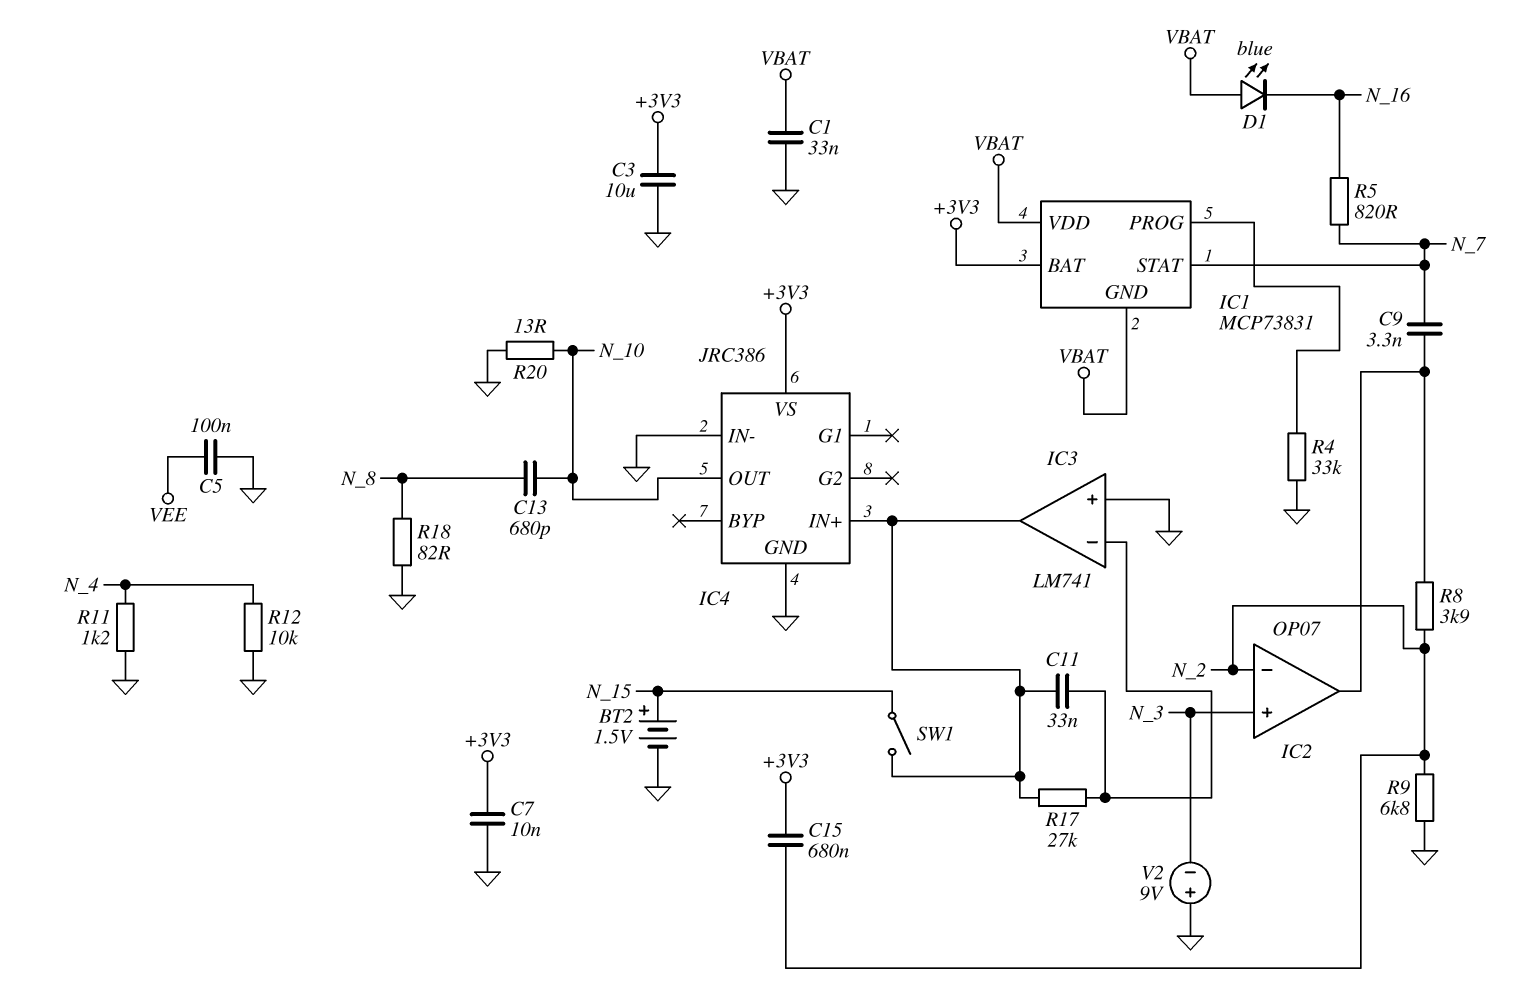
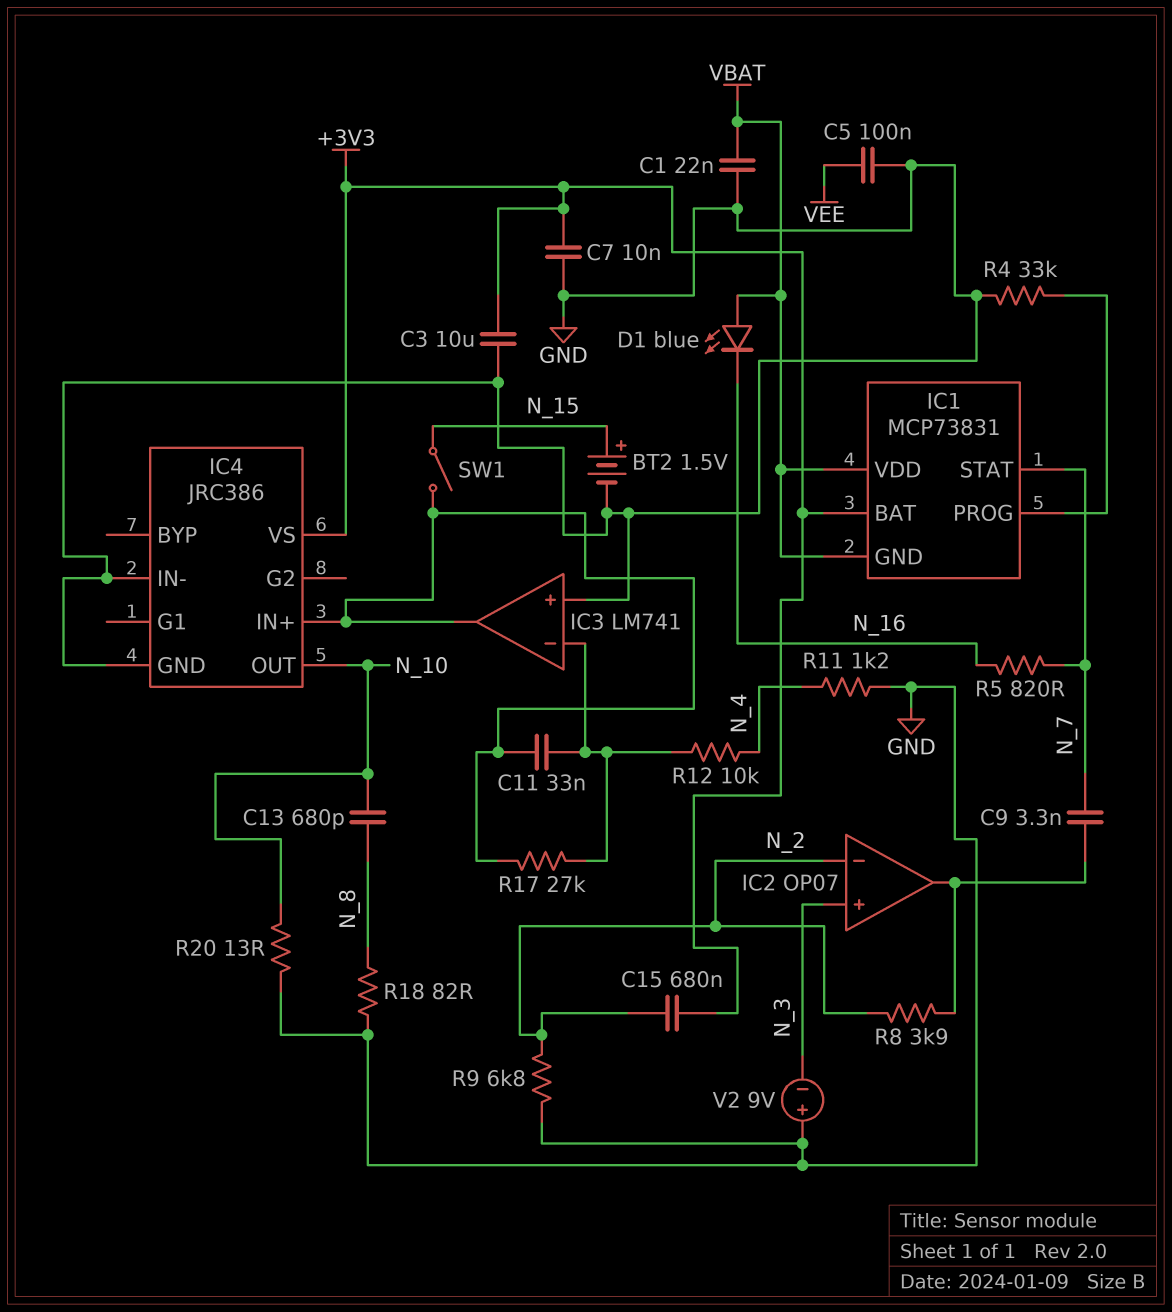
C1: 33nF (GND, VBAT) -> 22nF (GND, VBAT)
R12: 10k (GND, N_4) -> 10k (IC3/in-, N_4)

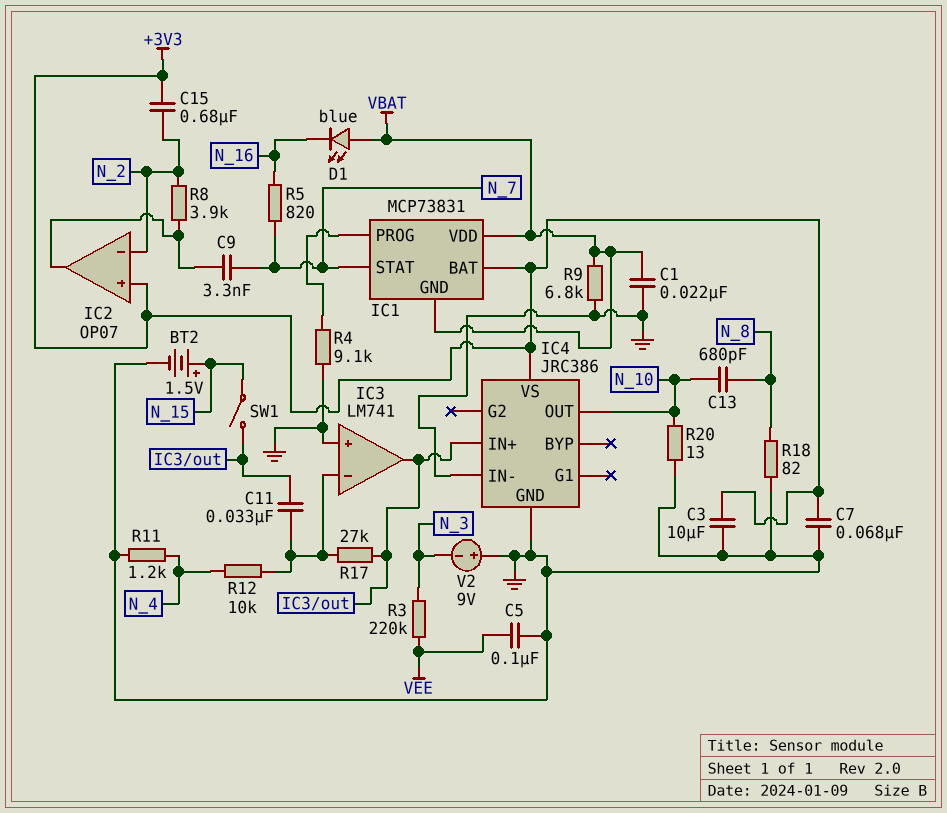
C7: 10nF (+3V3, GND) -> 68nF (+3V3, GND)
IC2 pin in+: N_3 -> +3V3
R3: none -> 220k (N_3, VEE)
R4: 33k (GND, IC1/PROG) -> 9.1k (GND, IC1/PROG)
R9: 6.8k (GND, N_2) -> 6.8k (GND, VBAT)

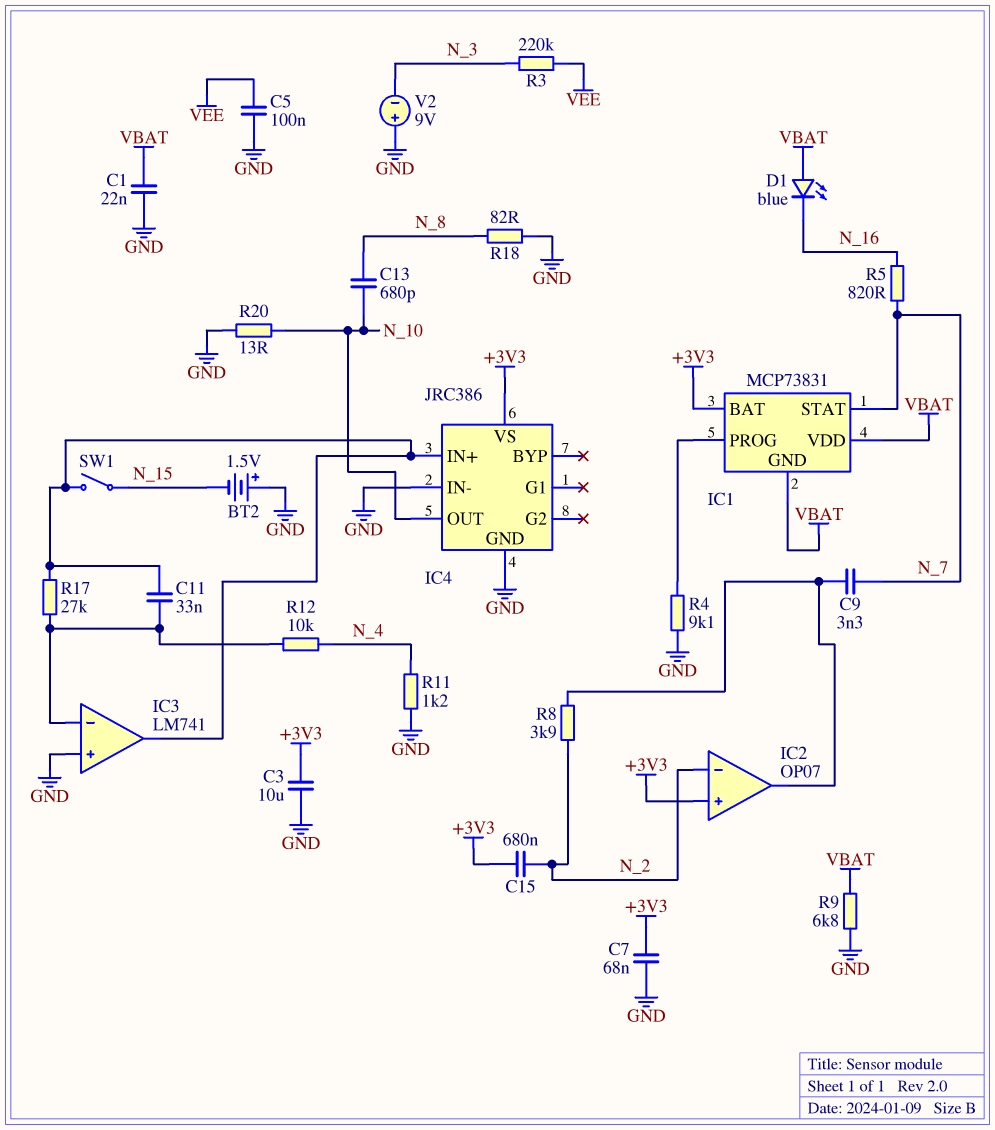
BT2: 1.5V (plus N_15, minus GND) -> 1.5V (plus GND, minus N_15)

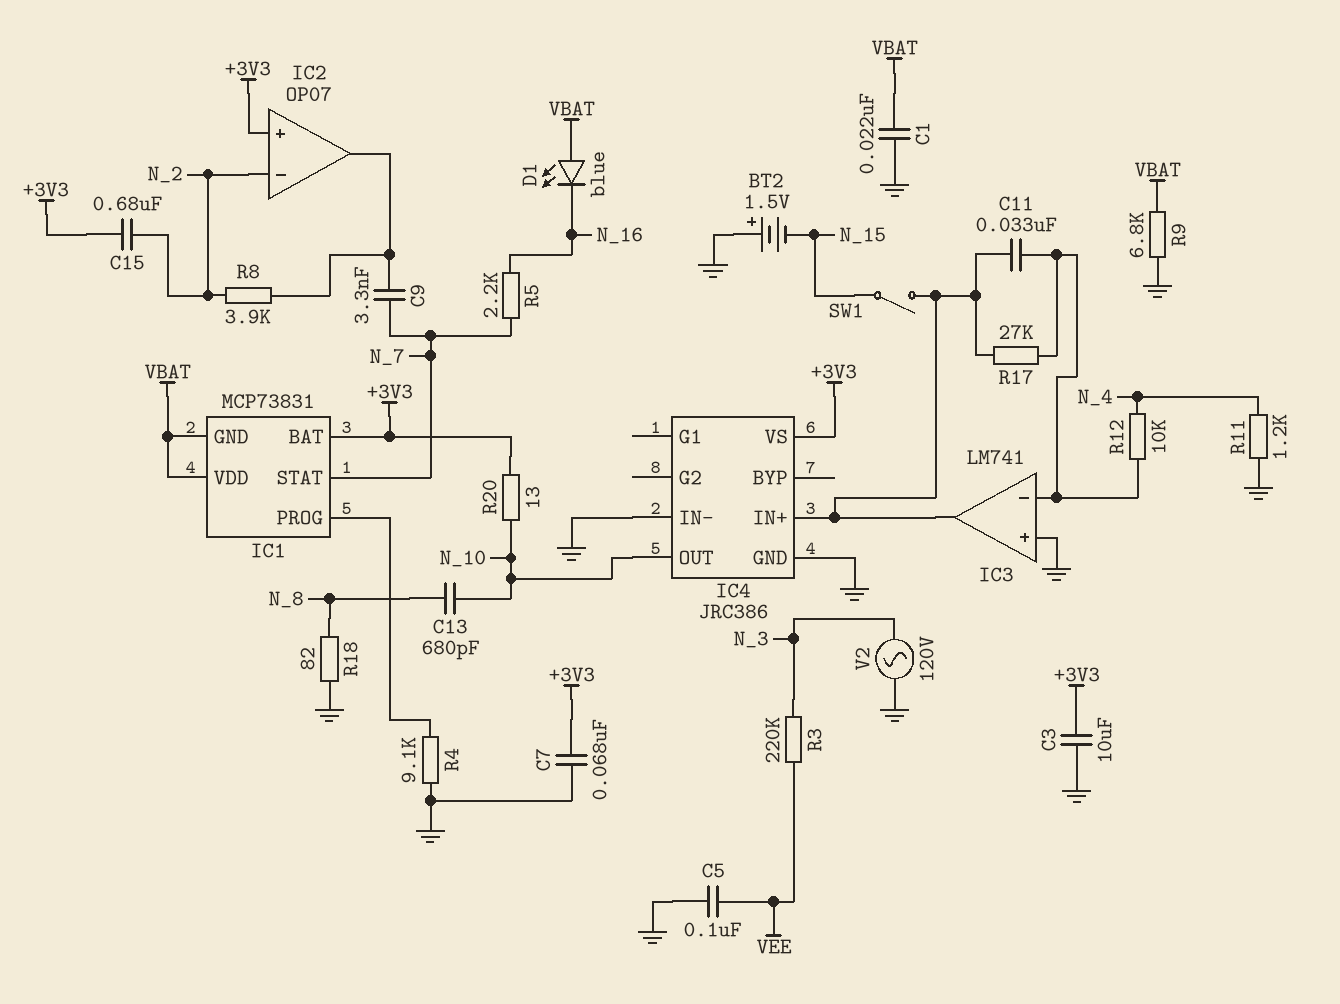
R5: 820 (N_7, N_16) -> 2.2k (N_7, N_16)
R20: 13 (GND, N_10) -> 13 (+3V3, N_10)
V2: 9V (plus GND, minus N_3) -> AC 120V (GND, N_3)

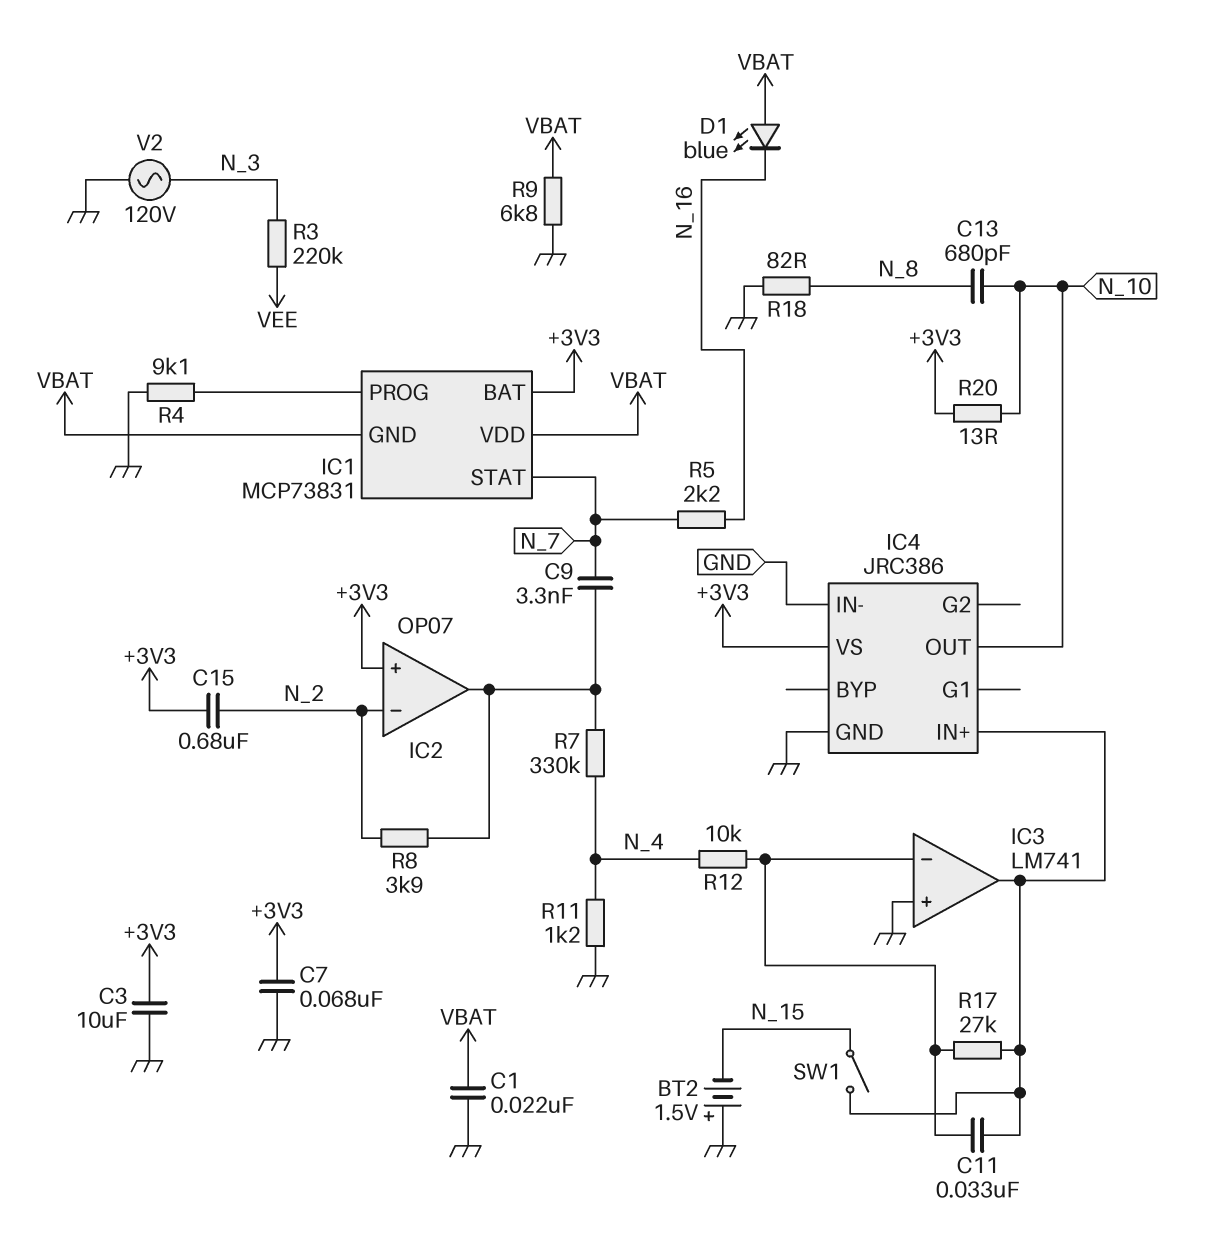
C5: 100nF (GND, VEE) -> none
R7: none -> 330k (IC2/out, N_4)

